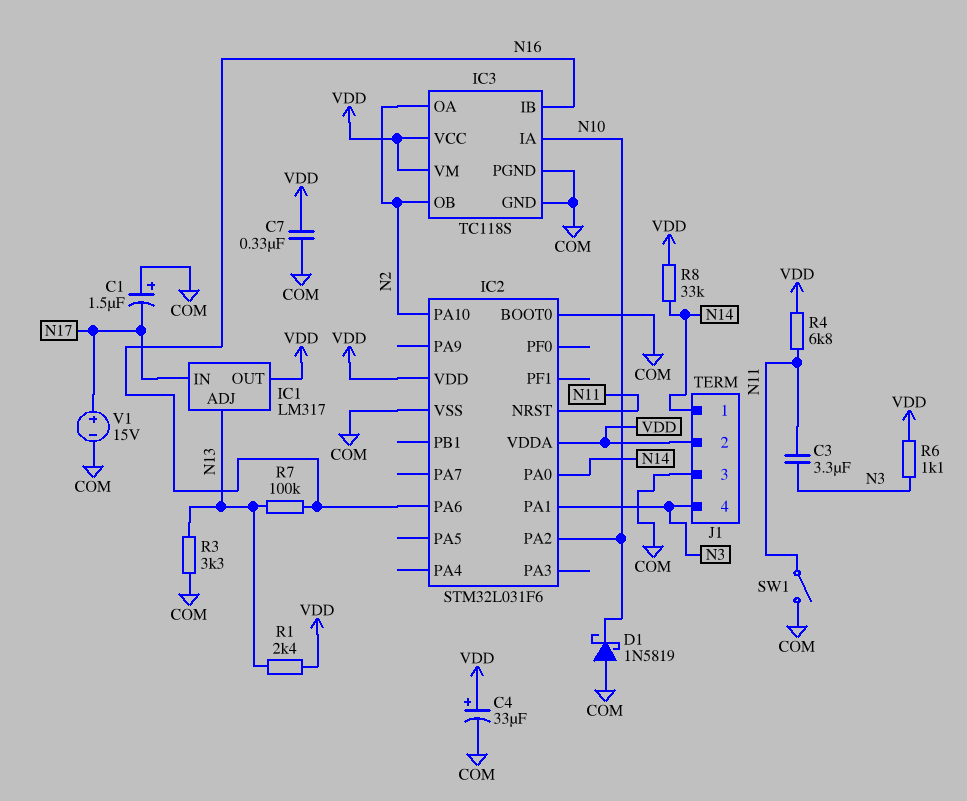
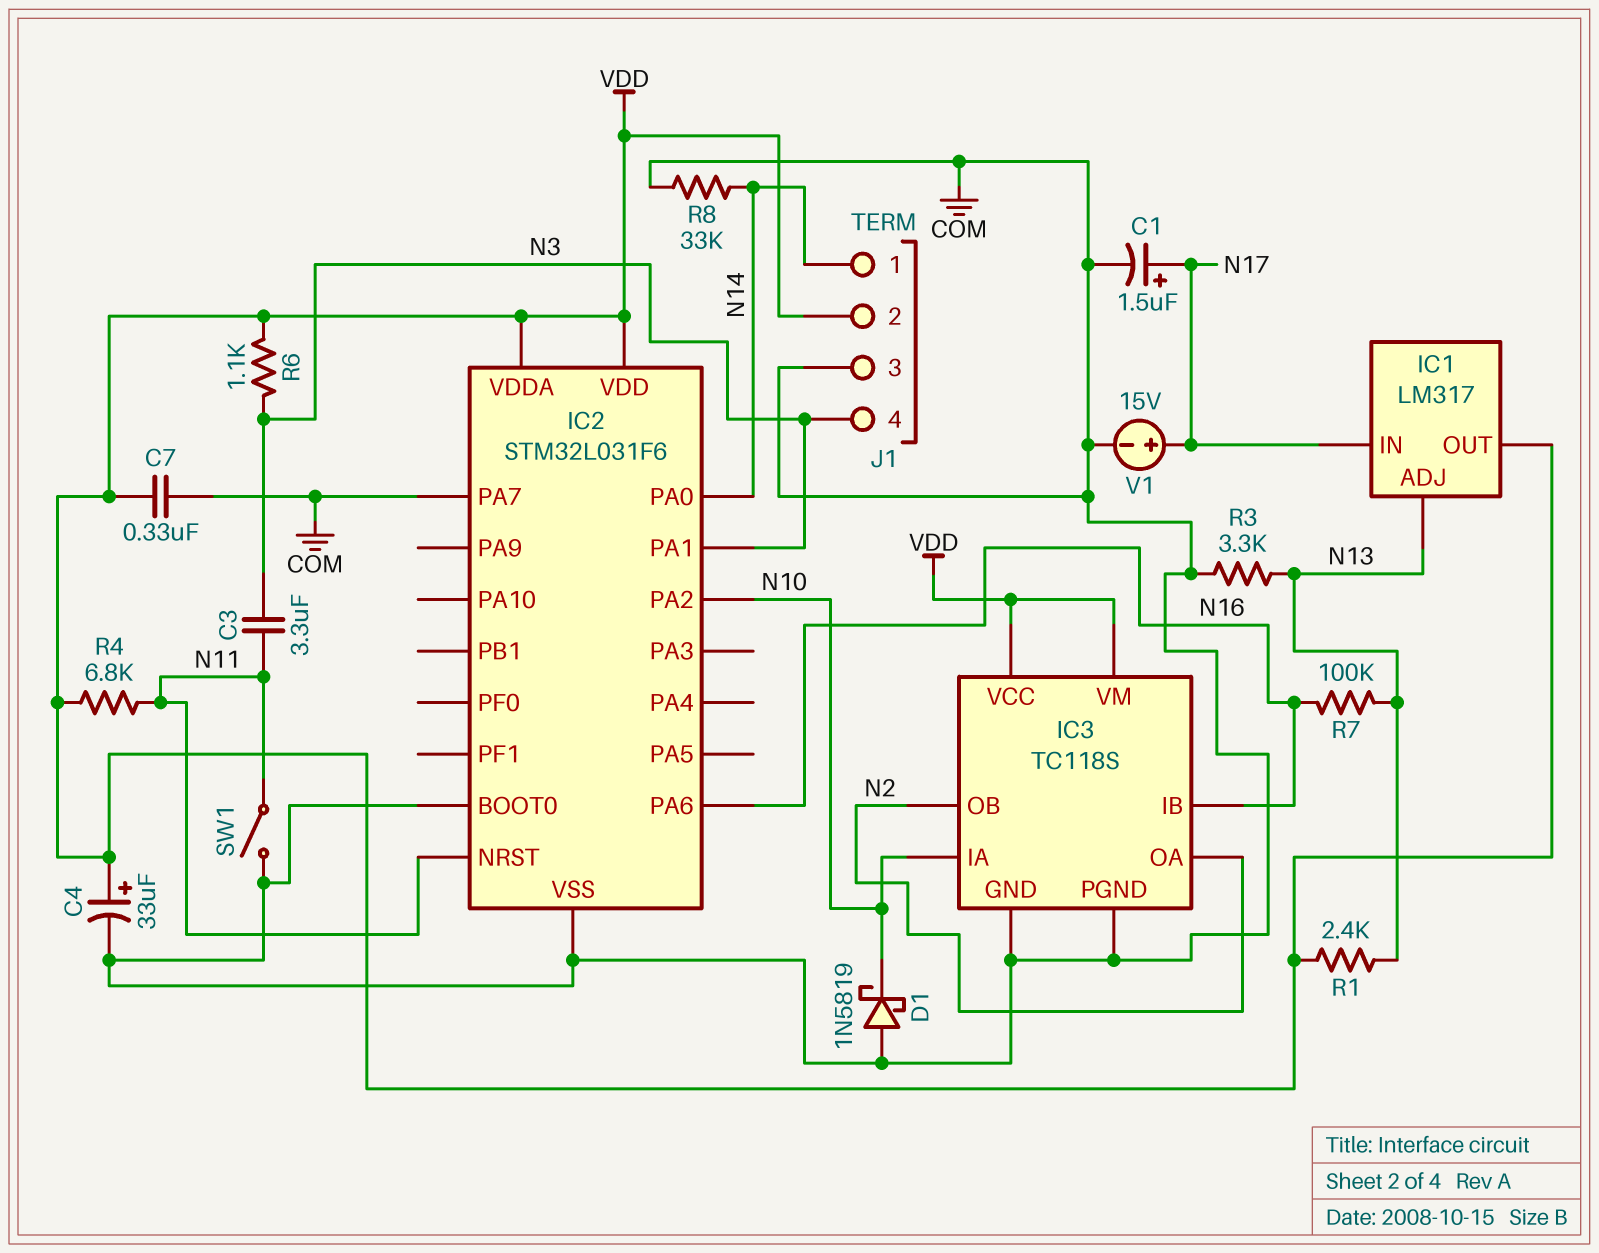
C1: 1.5uF (plus COM, minus N17) -> 1.5uF (plus N17, minus COM)
IC2 pin PA7: none -> COM
IC2 pin PA10: N2 -> none
R8: 33k (N14, VDD) -> 33k (COM, N14)

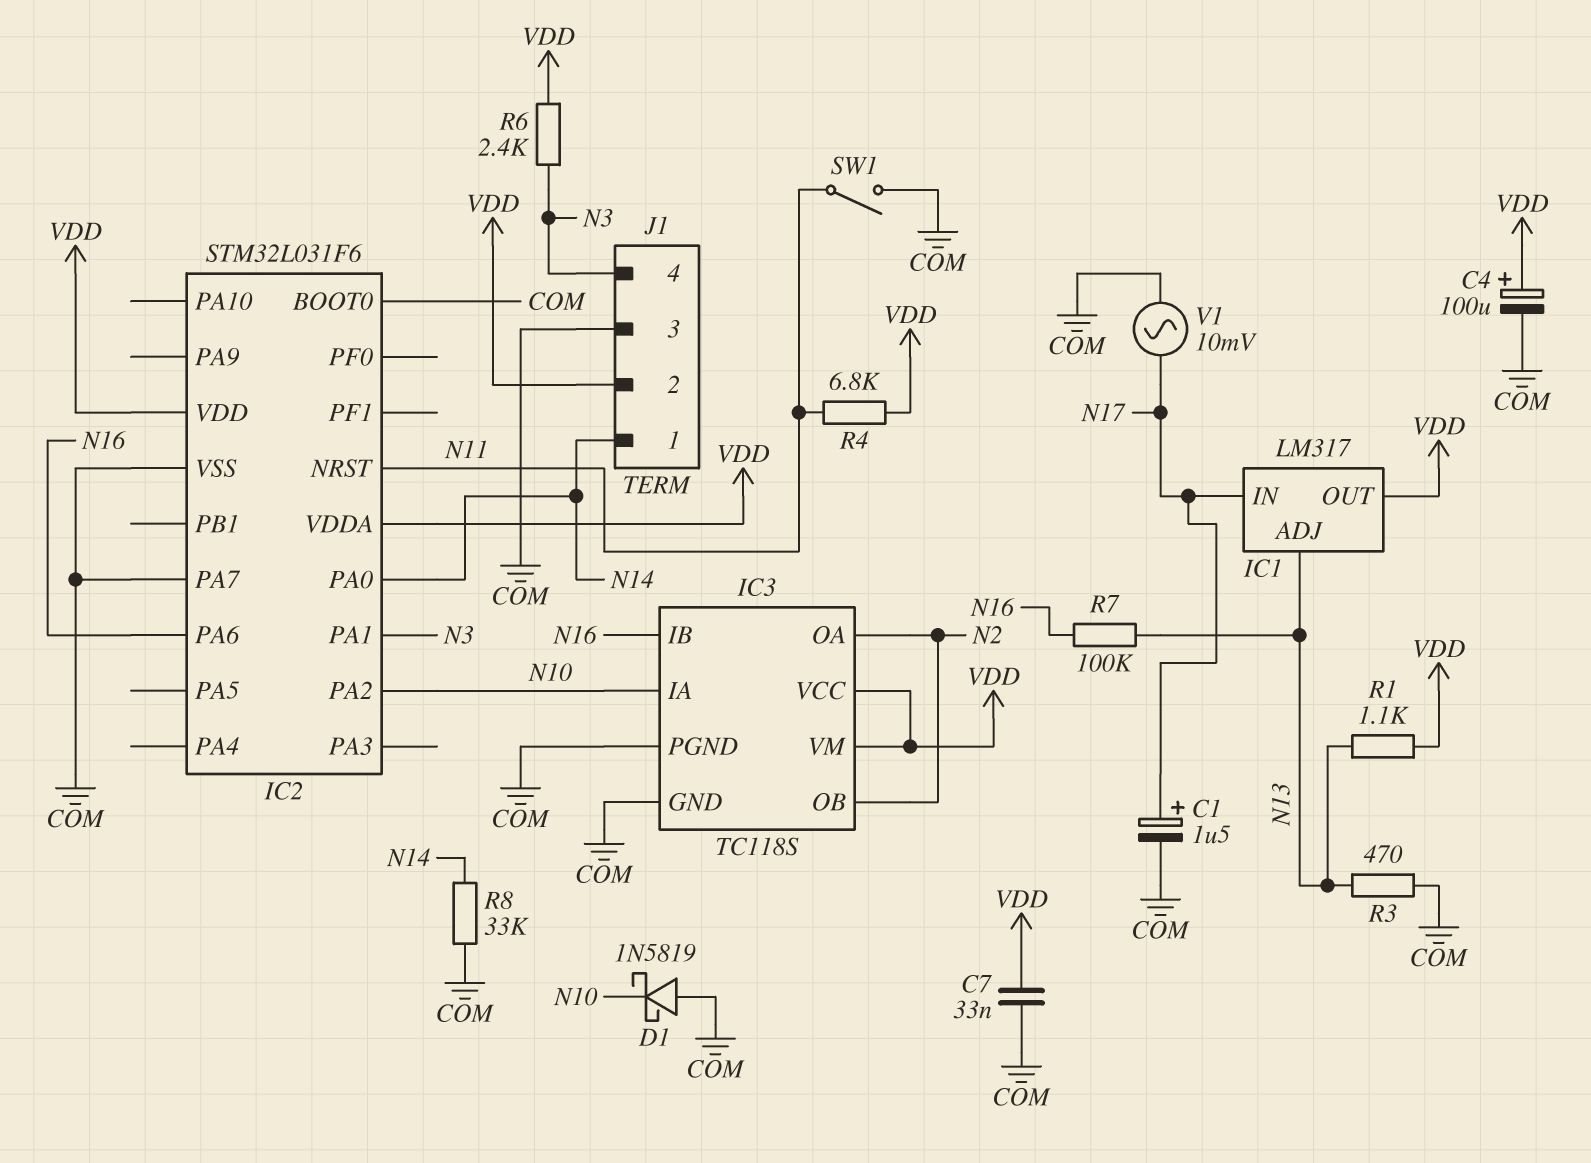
C3: 3.3uF (N3, N11) -> none
C4: 33uF (plus VDD, minus COM) -> 100uF (plus VDD, minus COM)
C7: 330nF (COM, VDD) -> 33nF (COM, VDD)
R1: 2.4k (N13, VDD) -> 1.1k (N13, VDD)
R3: 3.3k (COM, N13) -> 470 (COM, N13)
R6: 1.1k (N3, VDD) -> 2.4k (N3, VDD)
V1: 15V (plus N17, minus COM) -> AC 10mV (COM, N17)

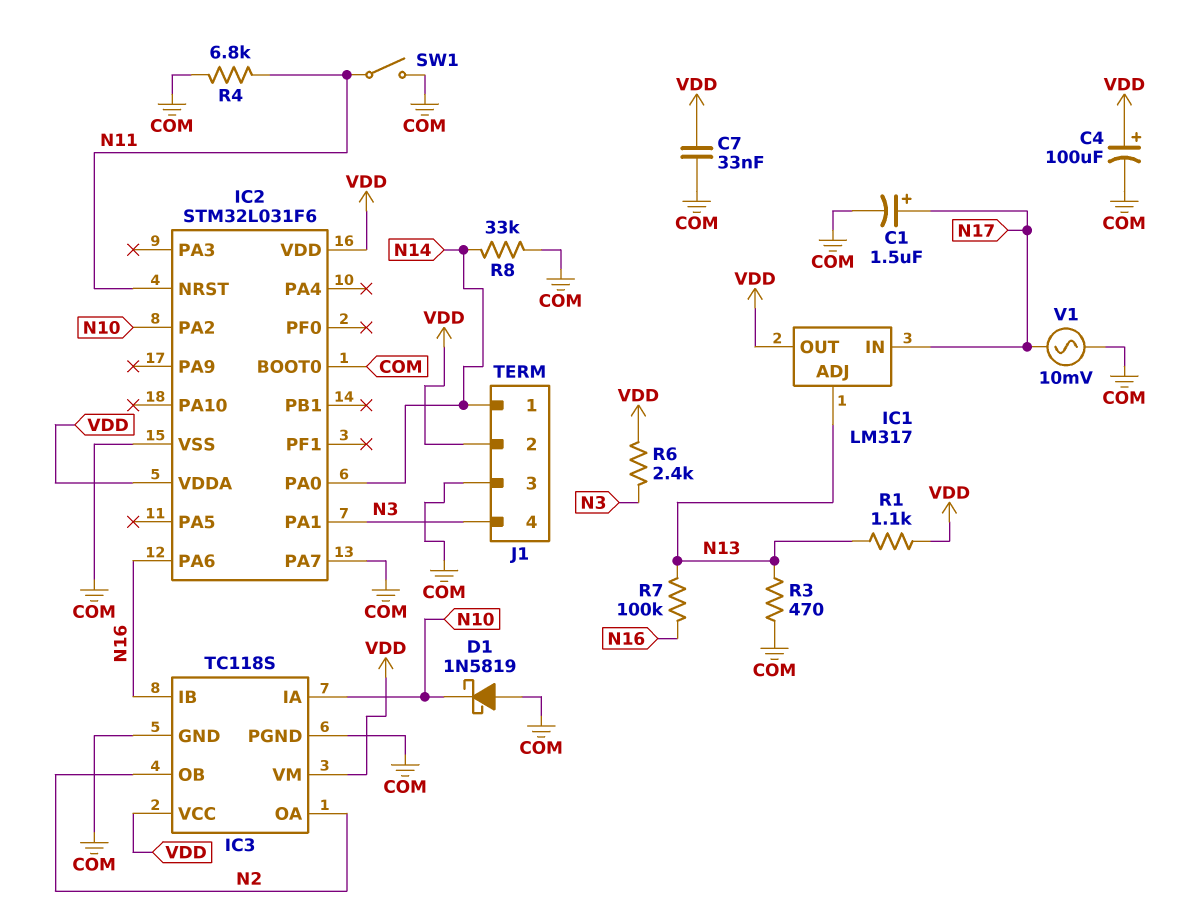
R4: 6.8k (N11, VDD) -> 6.8k (COM, N11)

